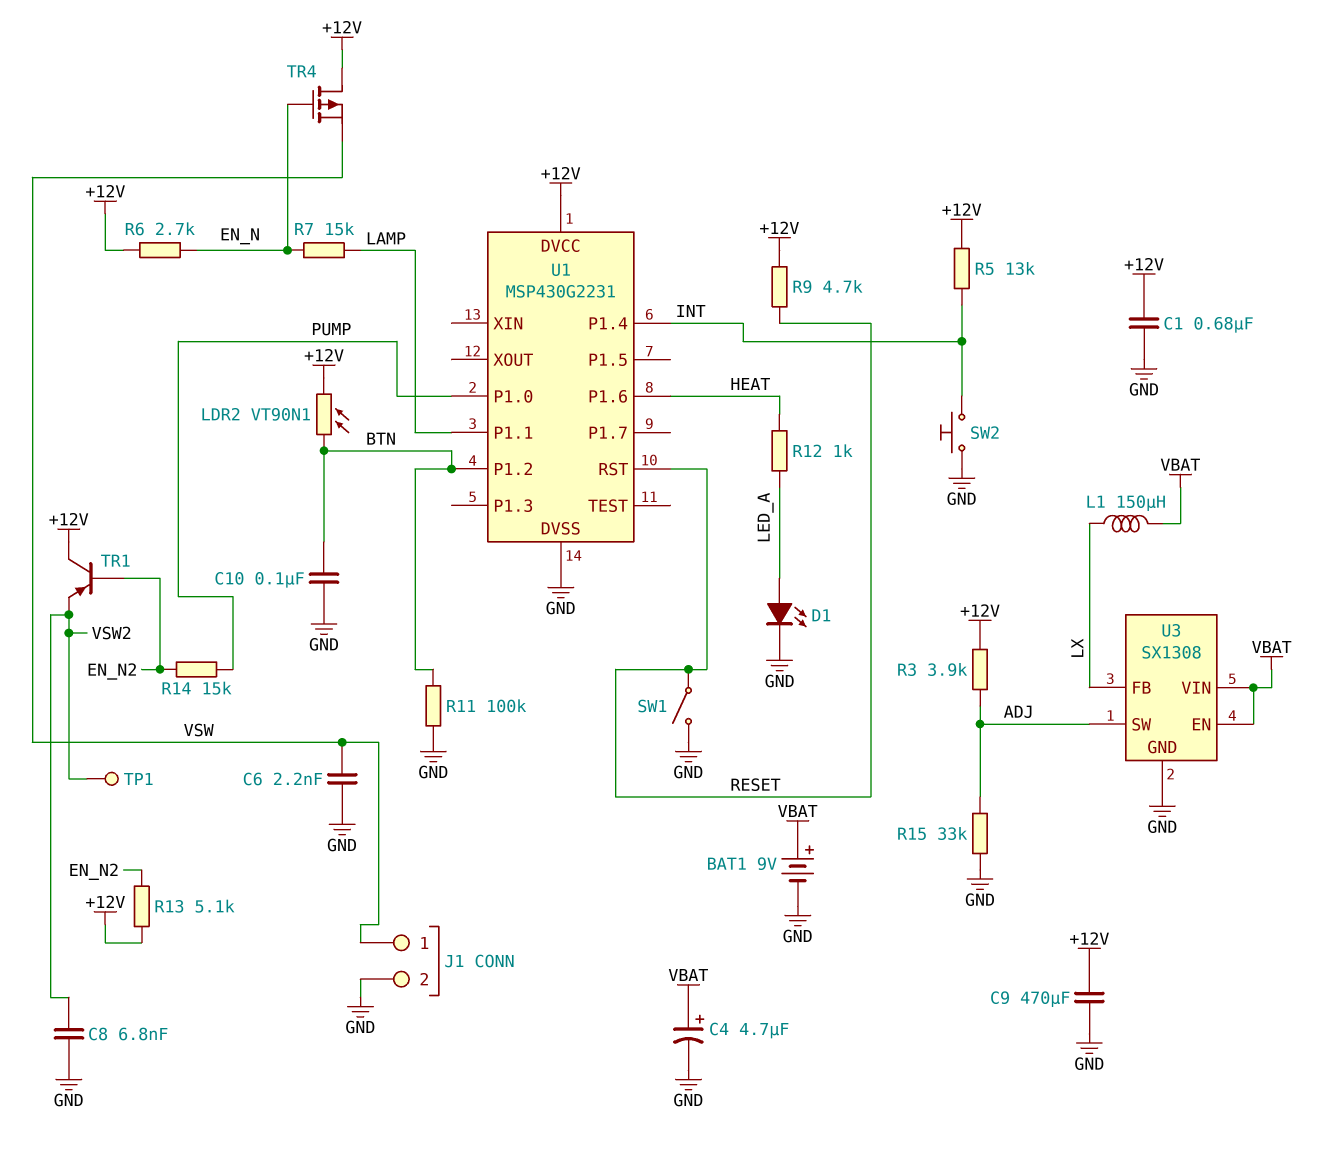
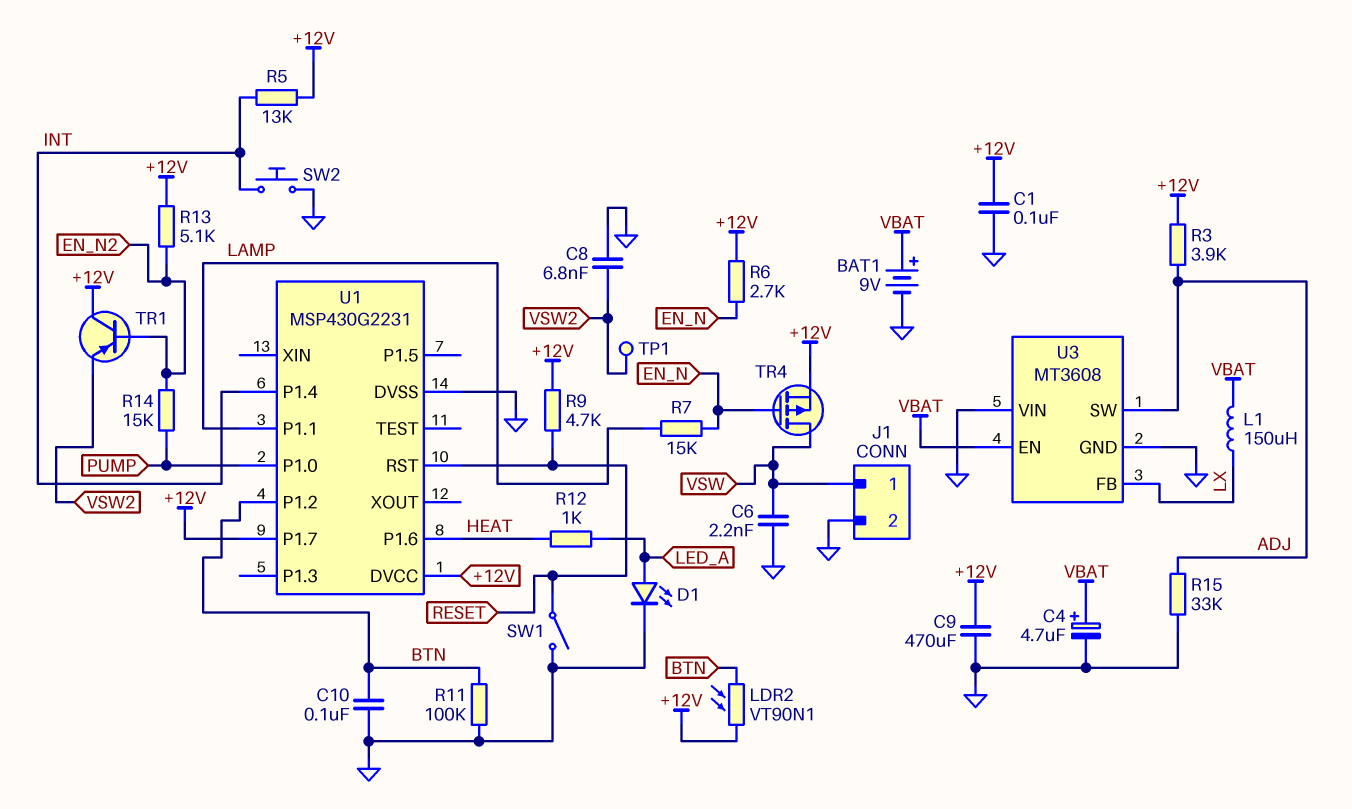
C1: 680nF (+12V, GND) -> 100nF (+12V, GND)
TR4: PMOS (G EN_N, D +12V, S VSW) -> PMOS (G EN_N, D VSW, S +12V)
U1 pin P1.7: none -> +12V
U3: SX1308 -> MT3608
U3 pin VIN: VBAT -> GND

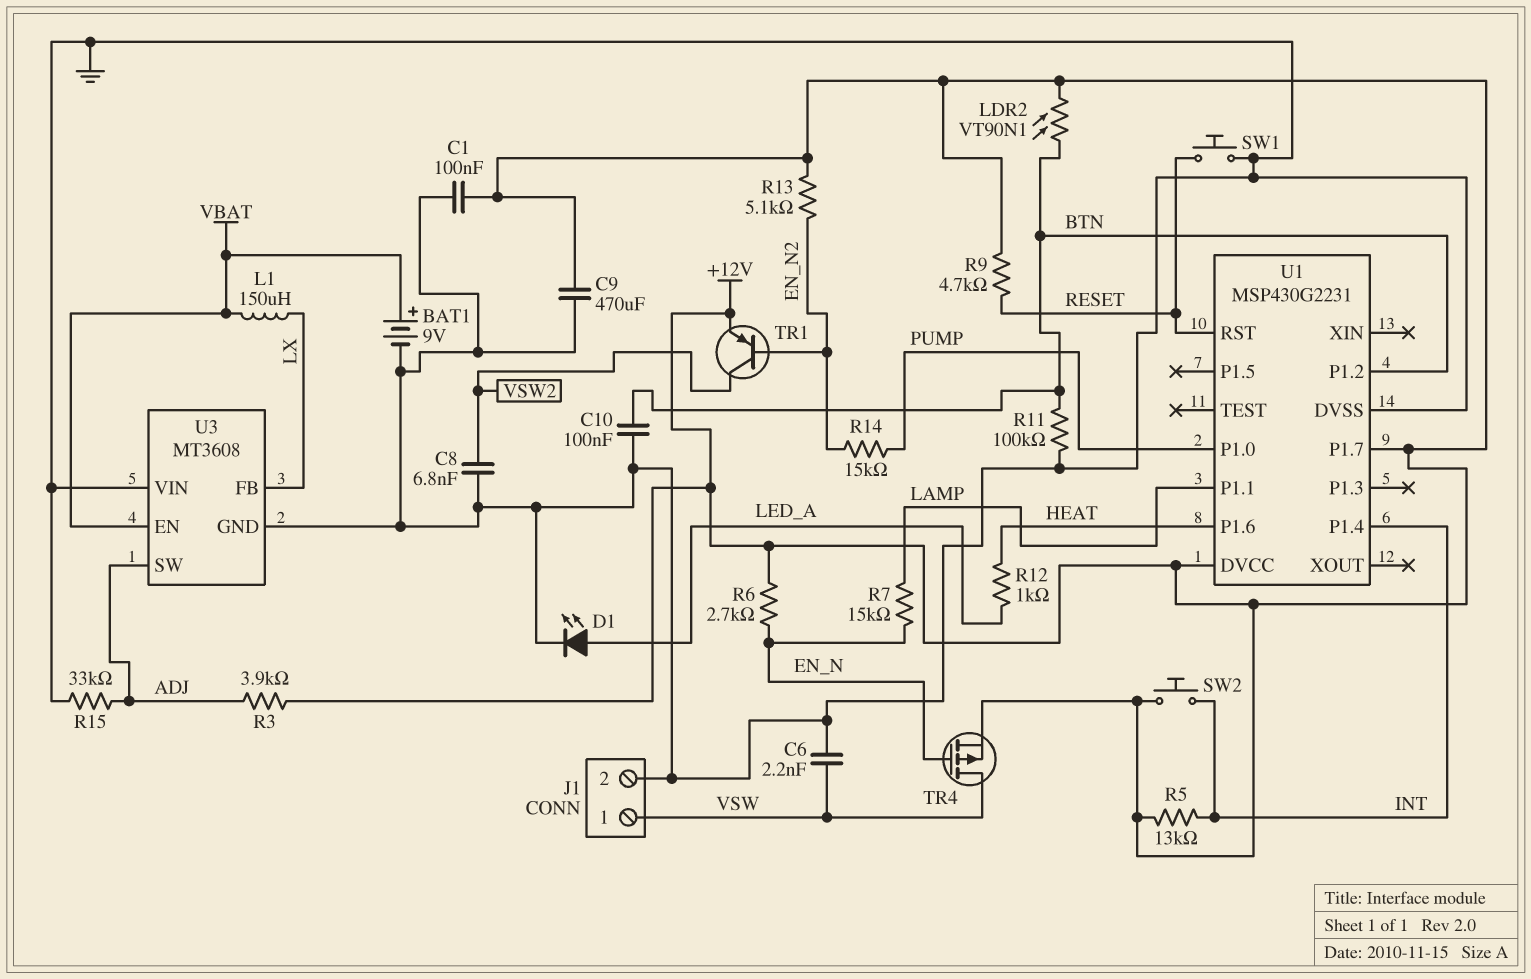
C4: 4.7uF (plus VBAT, minus GND) -> none
SW1: switch (GND, RESET) -> button (GND, RESET)
SW2: button (GND, INT) -> button (+12V, INT)
TP1: test point (VSW2) -> none
TR1: PNP (B EN_N2, C +12V, E VSW2) -> PNP (B EN_N2, C VSW2, E +12V)

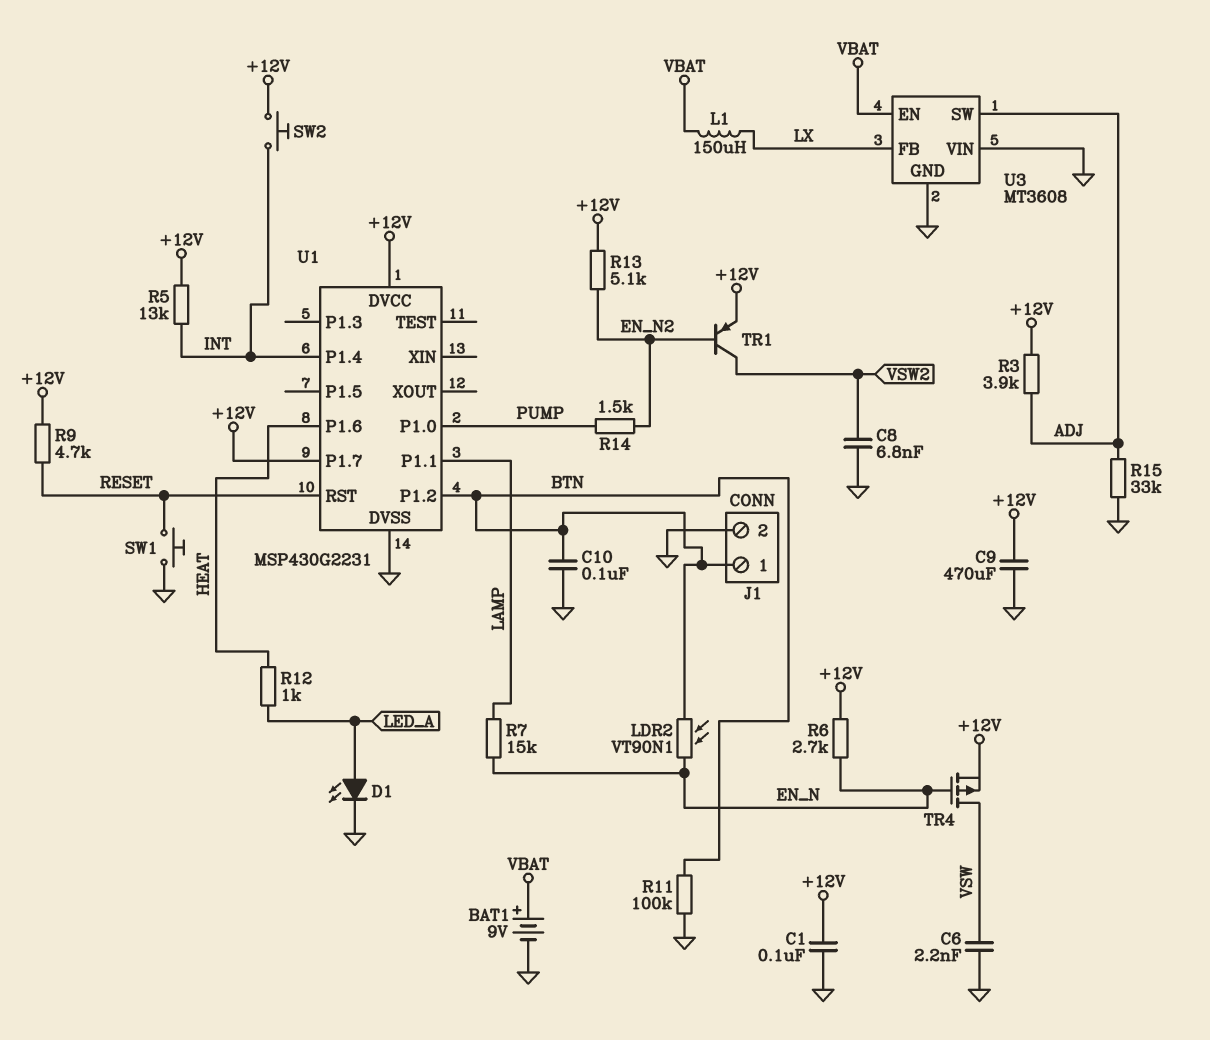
J1 pin 1: VSW -> BTN
LDR2: VT90N1 (+12V, BTN) -> VT90N1 (BTN, EN_N)
R14: 15k (EN_N2, PUMP) -> 1.5k (EN_N2, PUMP)

